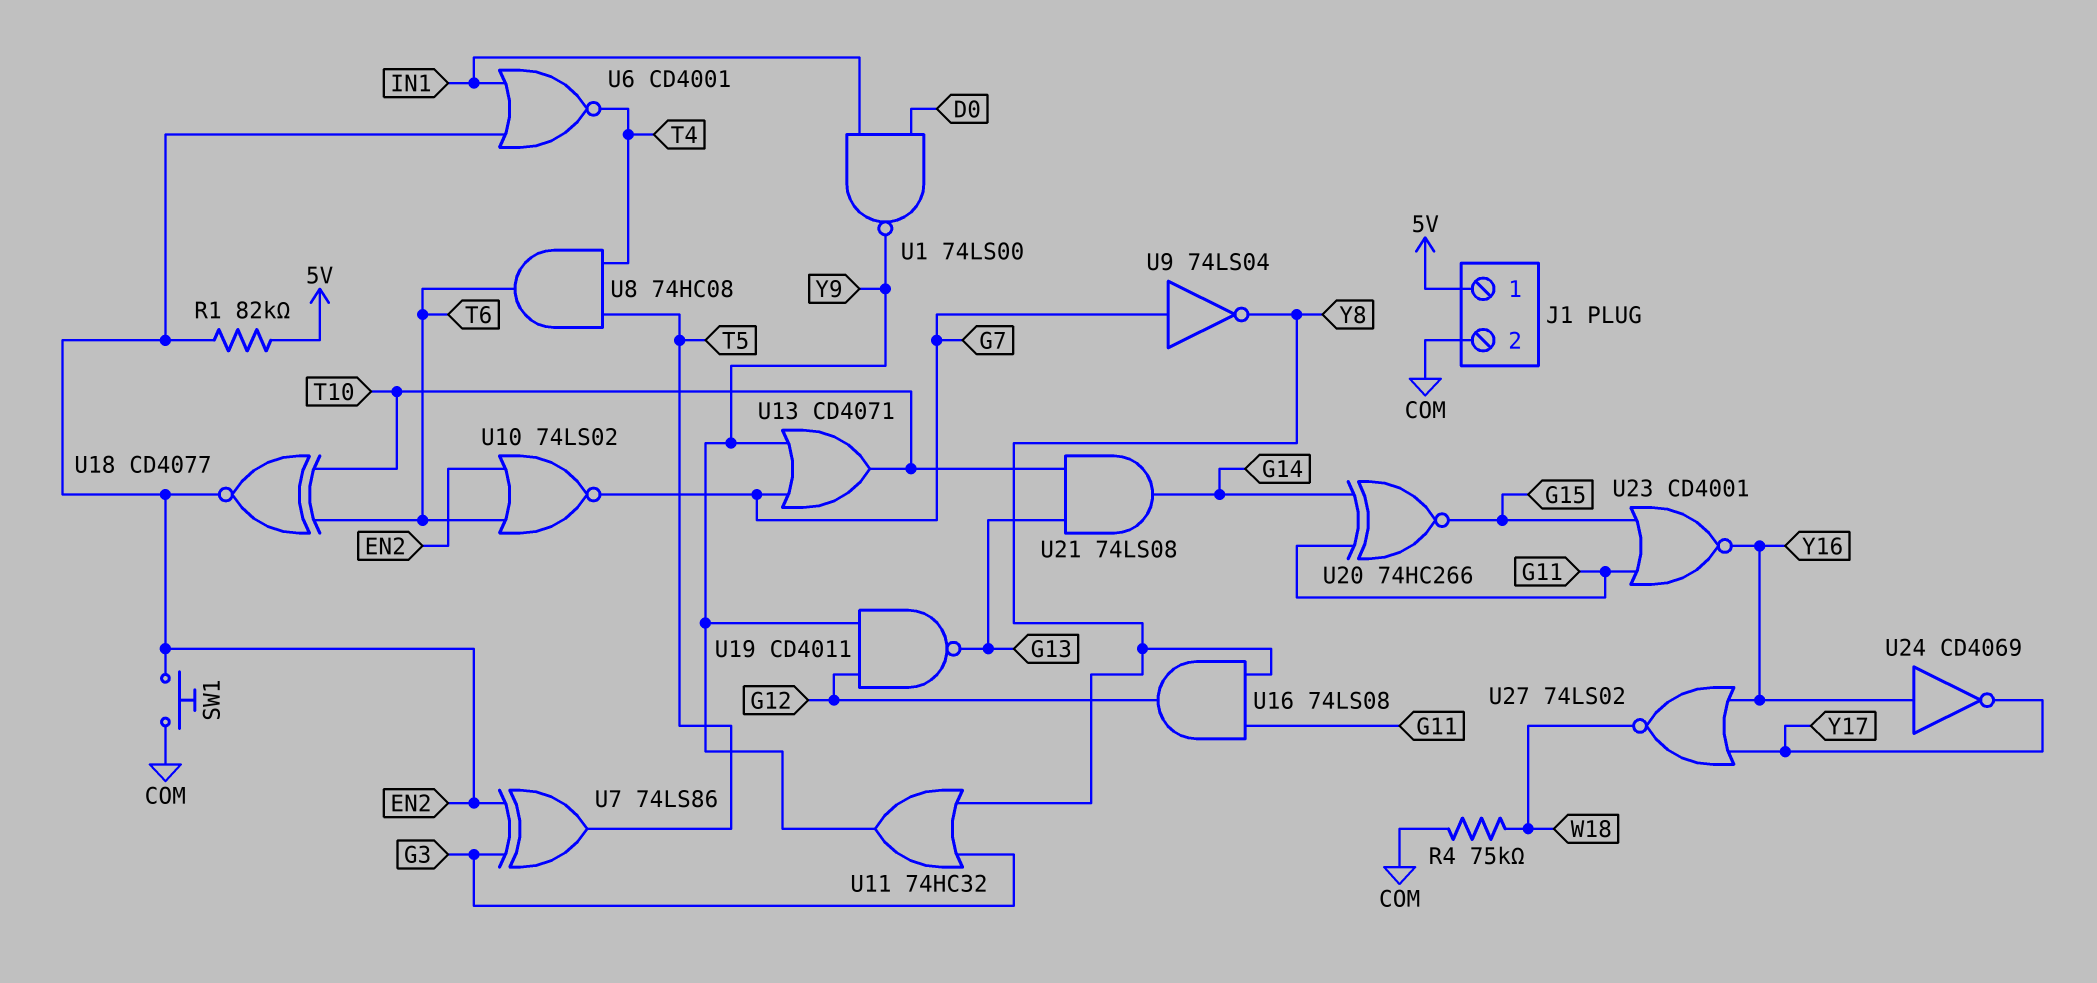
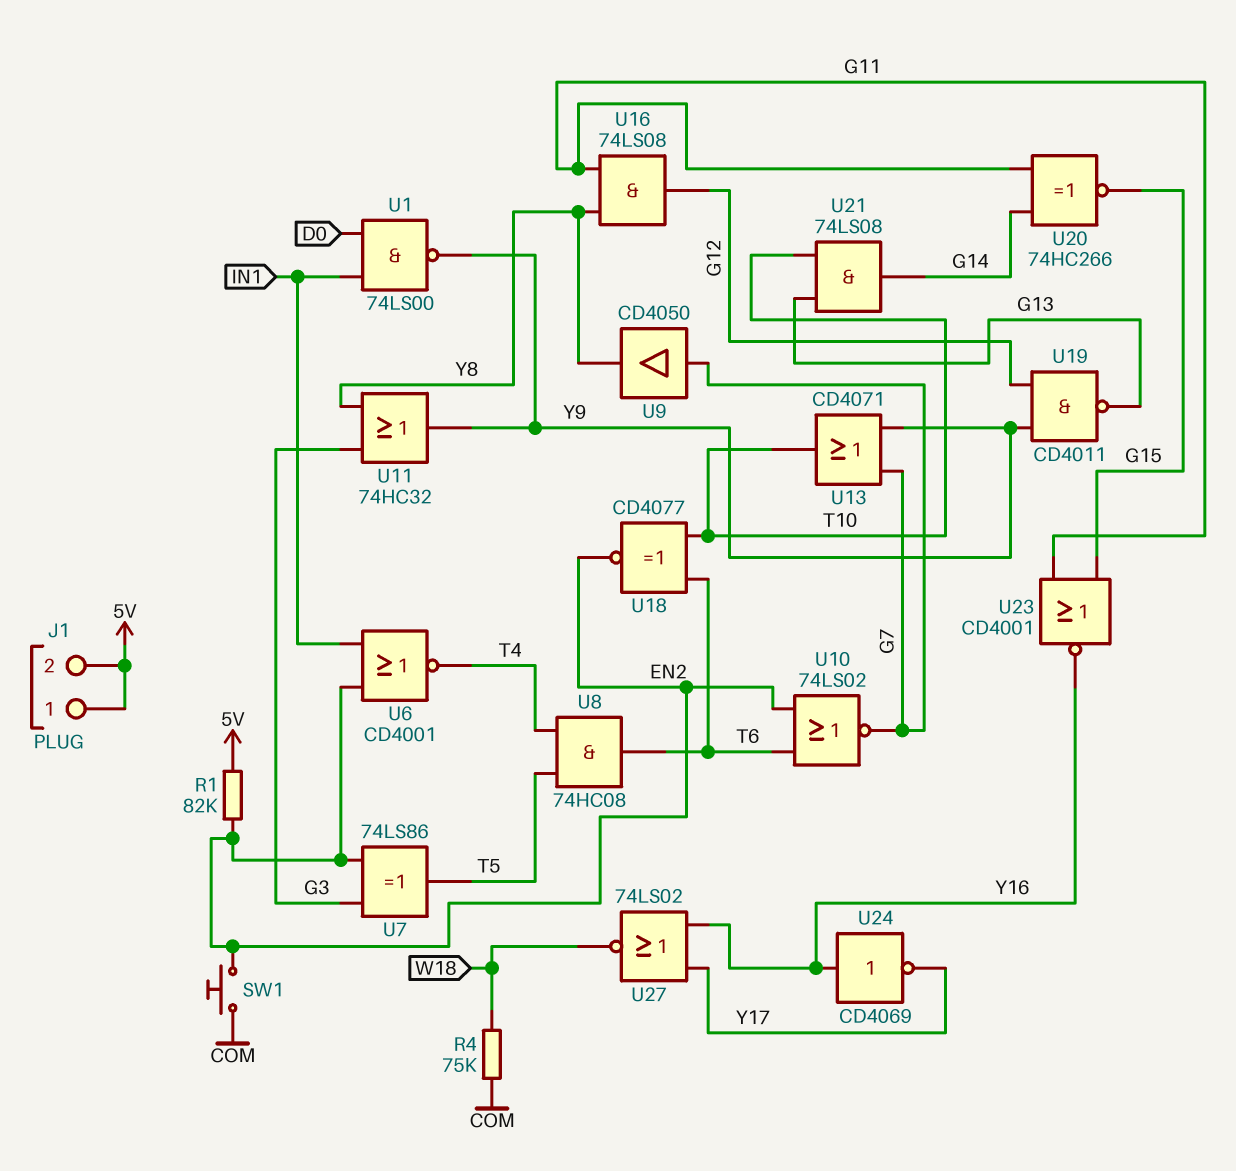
J1 pin 2: COM -> 5V
U9: NOT 74LS04 (in G7, out Y8) -> buffer CD4050 (in G7, out Y8)

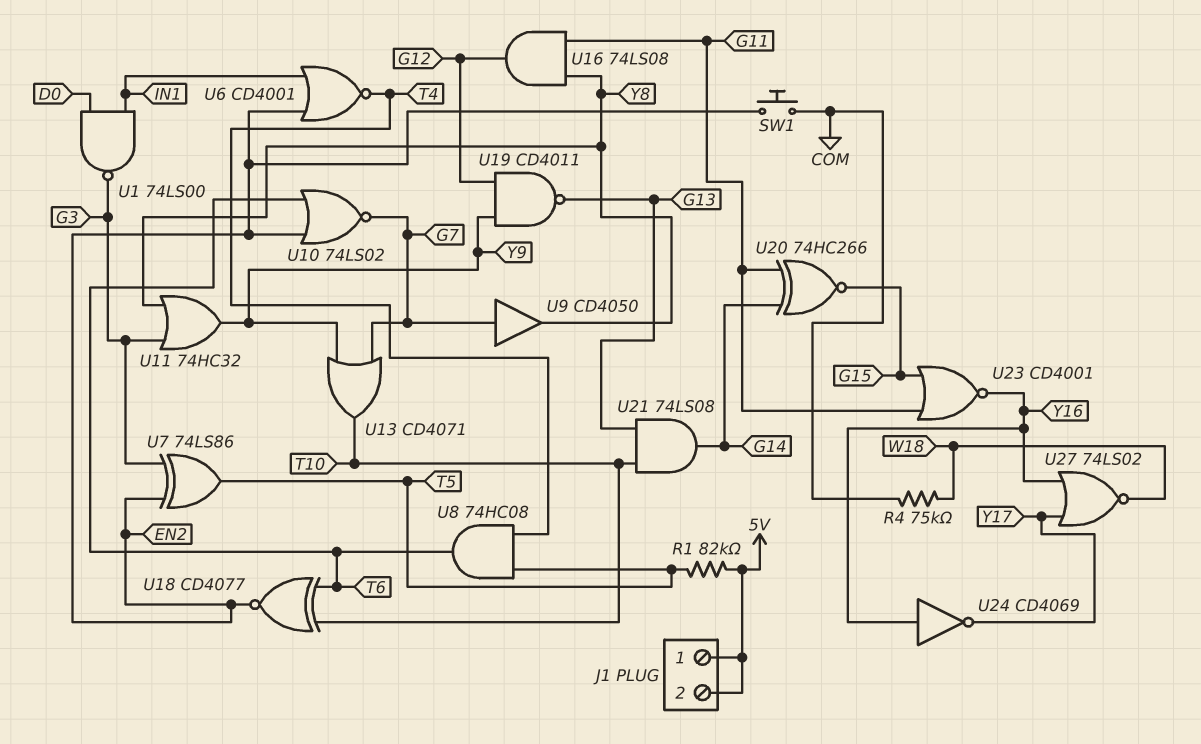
R1: 82k (5V, EN2) -> 82k (5V, T5)
U1: NAND 74LS00 (in D0, in IN1, out Y9) -> NAND 74LS00 (in D0, in IN1, out G3)

